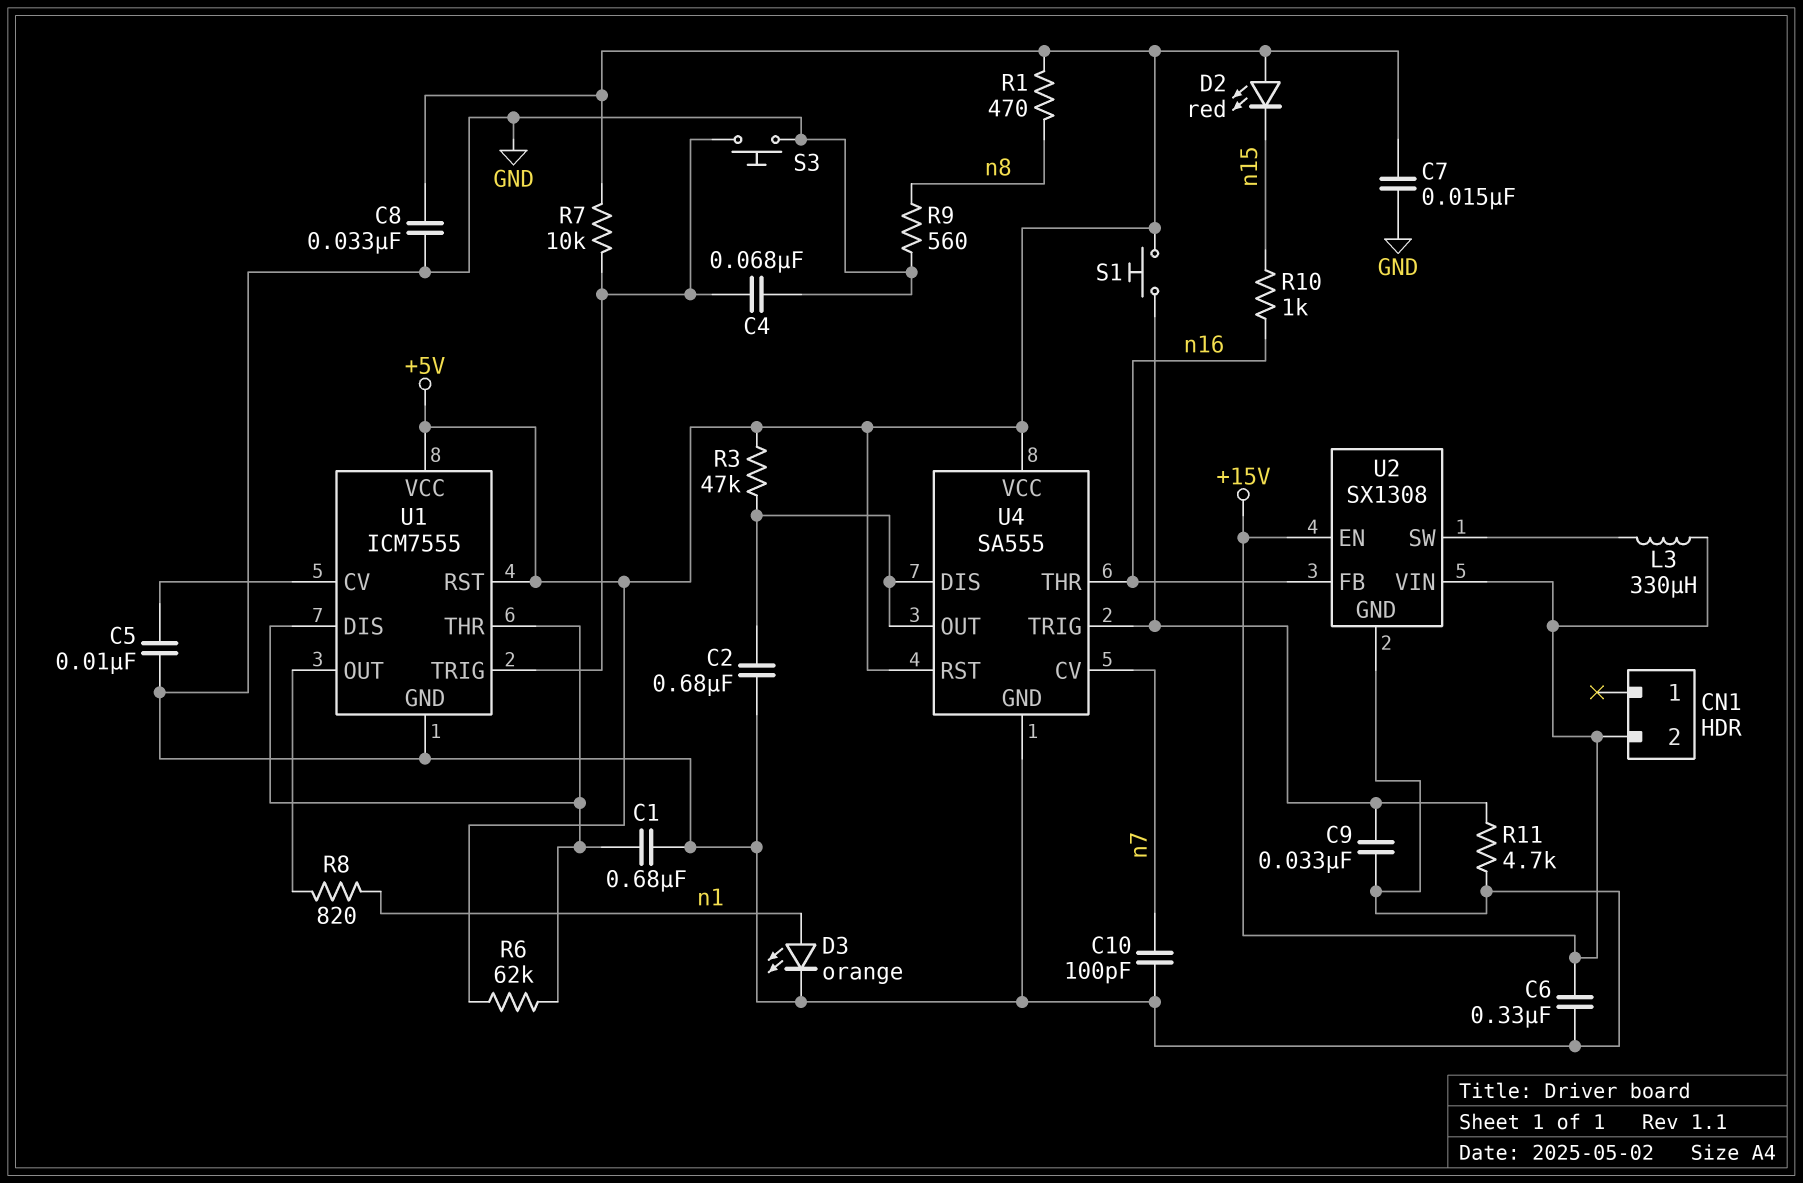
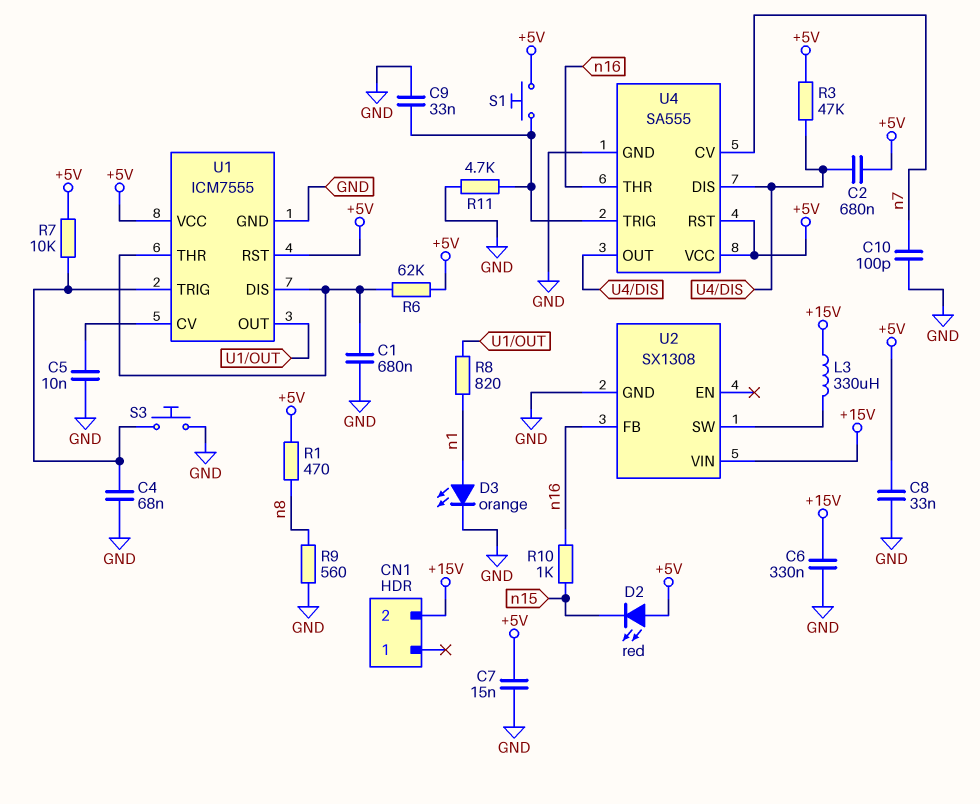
C2: 680nF (GND, U4/DIS) -> 680nF (+5V, U4/DIS)
U2 pin EN: +15V -> none

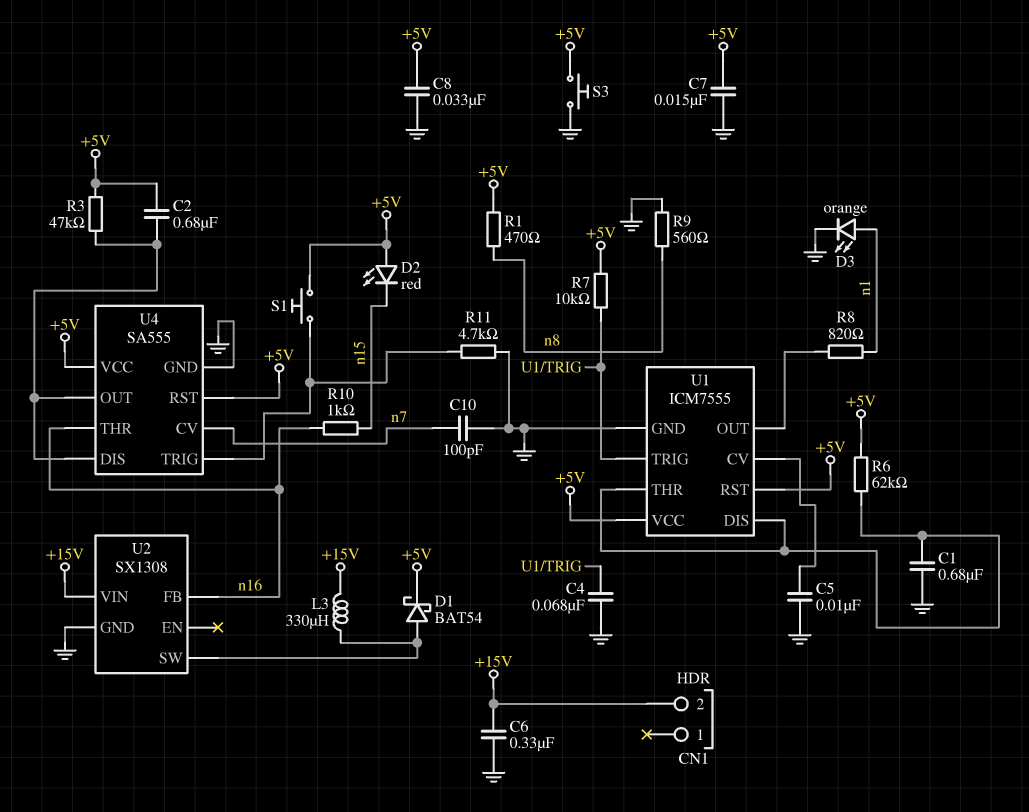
C9: 33nF (GND, U4/TRIG) -> none
D1: none -> schottky BAT54 (A U2/SW, K +5V)
S3: button (GND, U1/TRIG) -> button (+5V, GND)

